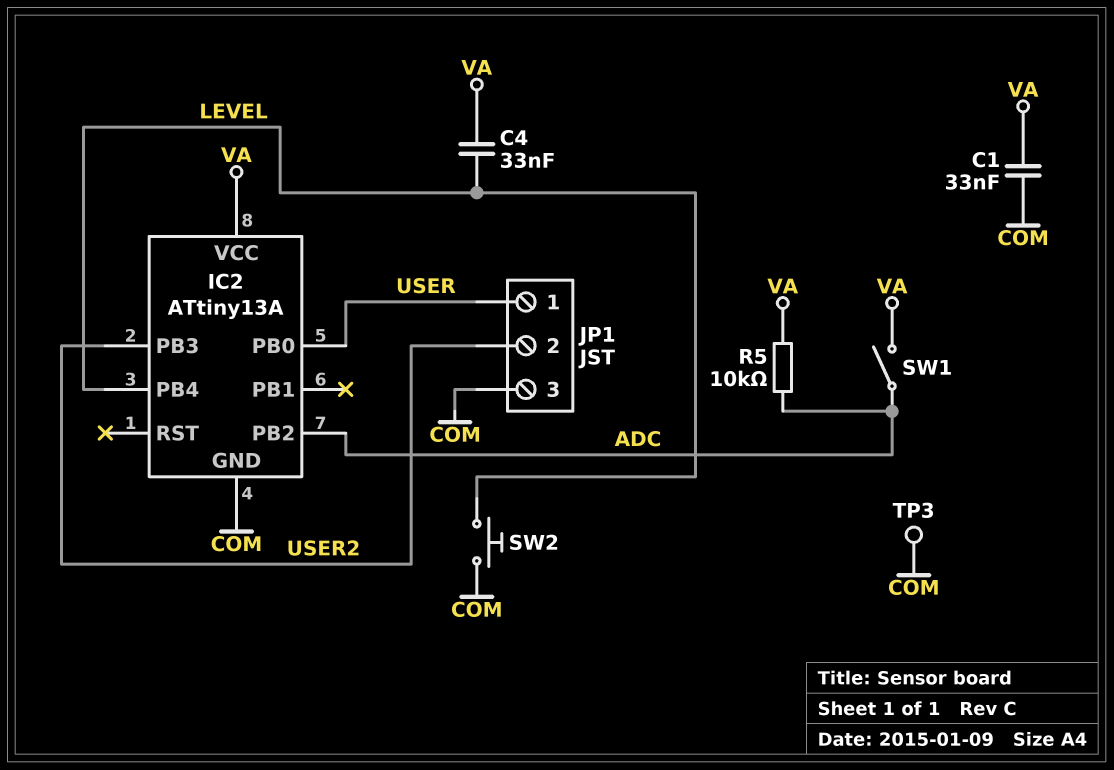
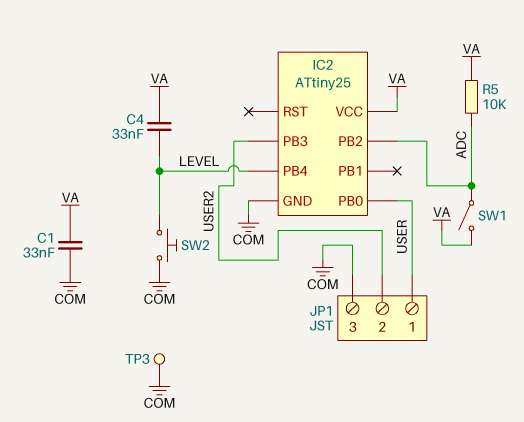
IC2: ATtiny13A -> ATtiny25

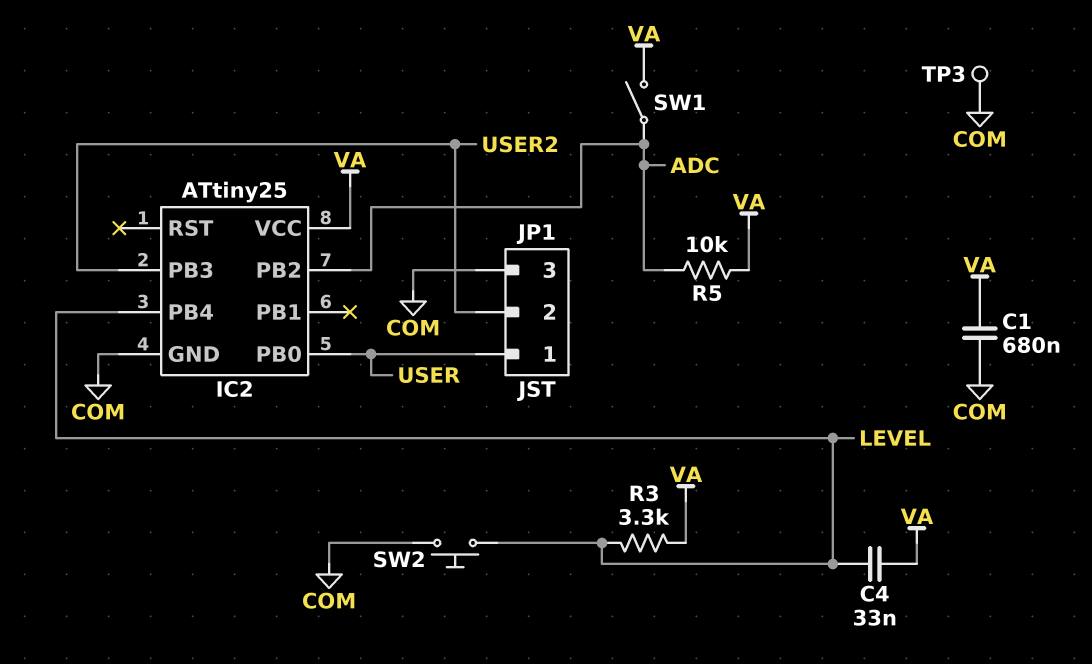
C1: 33nF (COM, VA) -> 680nF (COM, VA)
R3: none -> 3.3k (LEVEL, VA)

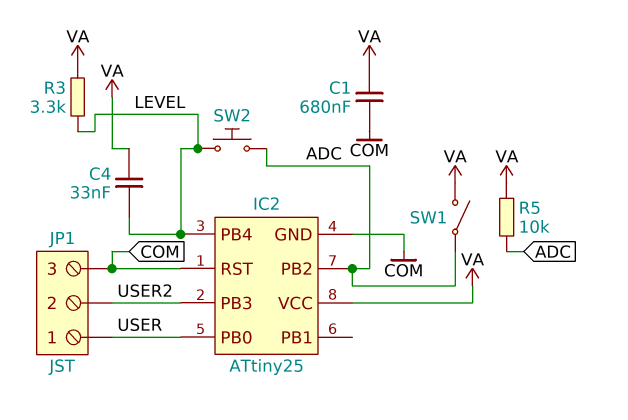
IC2 pin RST: none -> COM
SW2: button (COM, LEVEL) -> button (ADC, LEVEL)
TP3: test point (COM) -> none

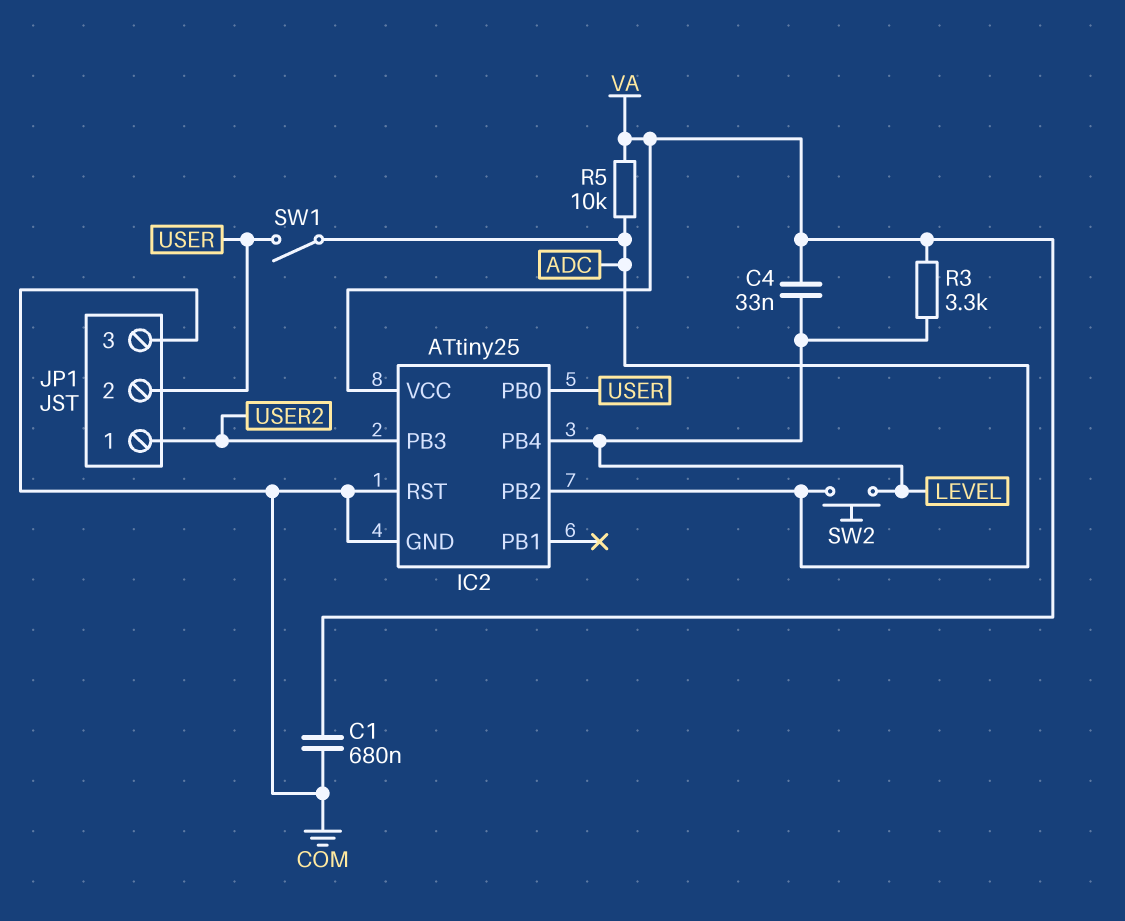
JP1 pin 1: USER -> USER2
JP1 pin 2: USER2 -> USER
SW1: switch (ADC, VA) -> switch (ADC, USER)

